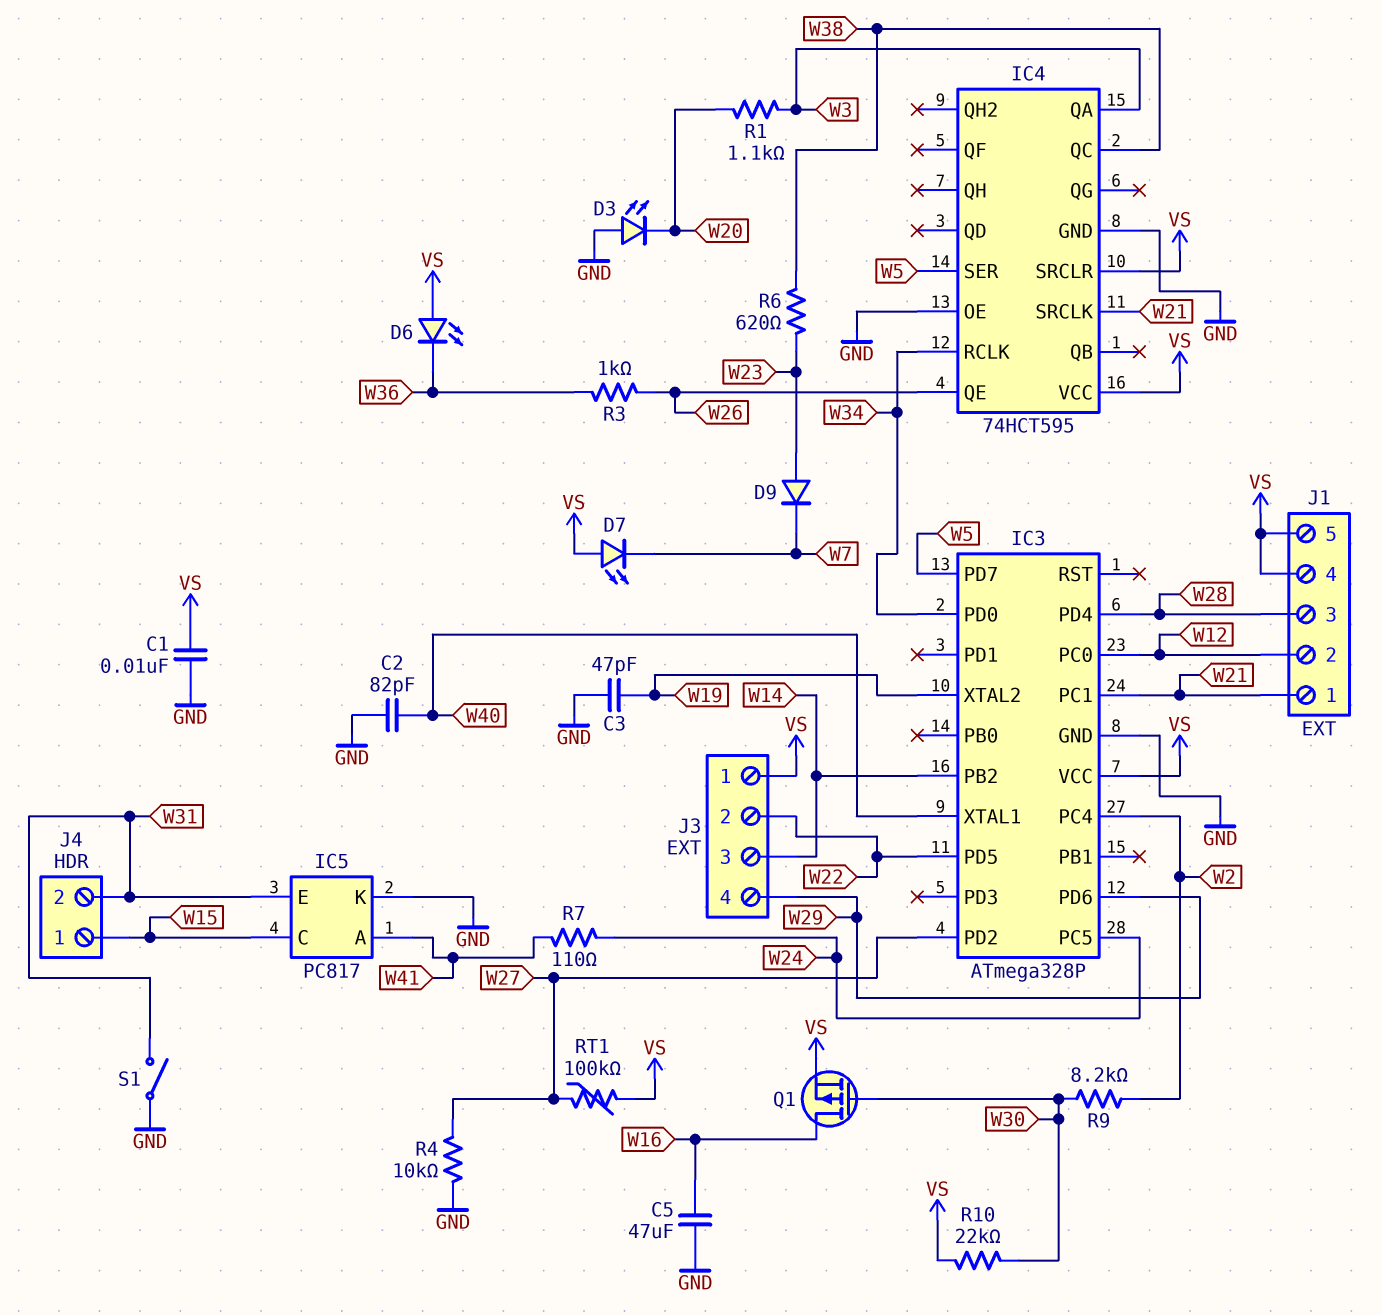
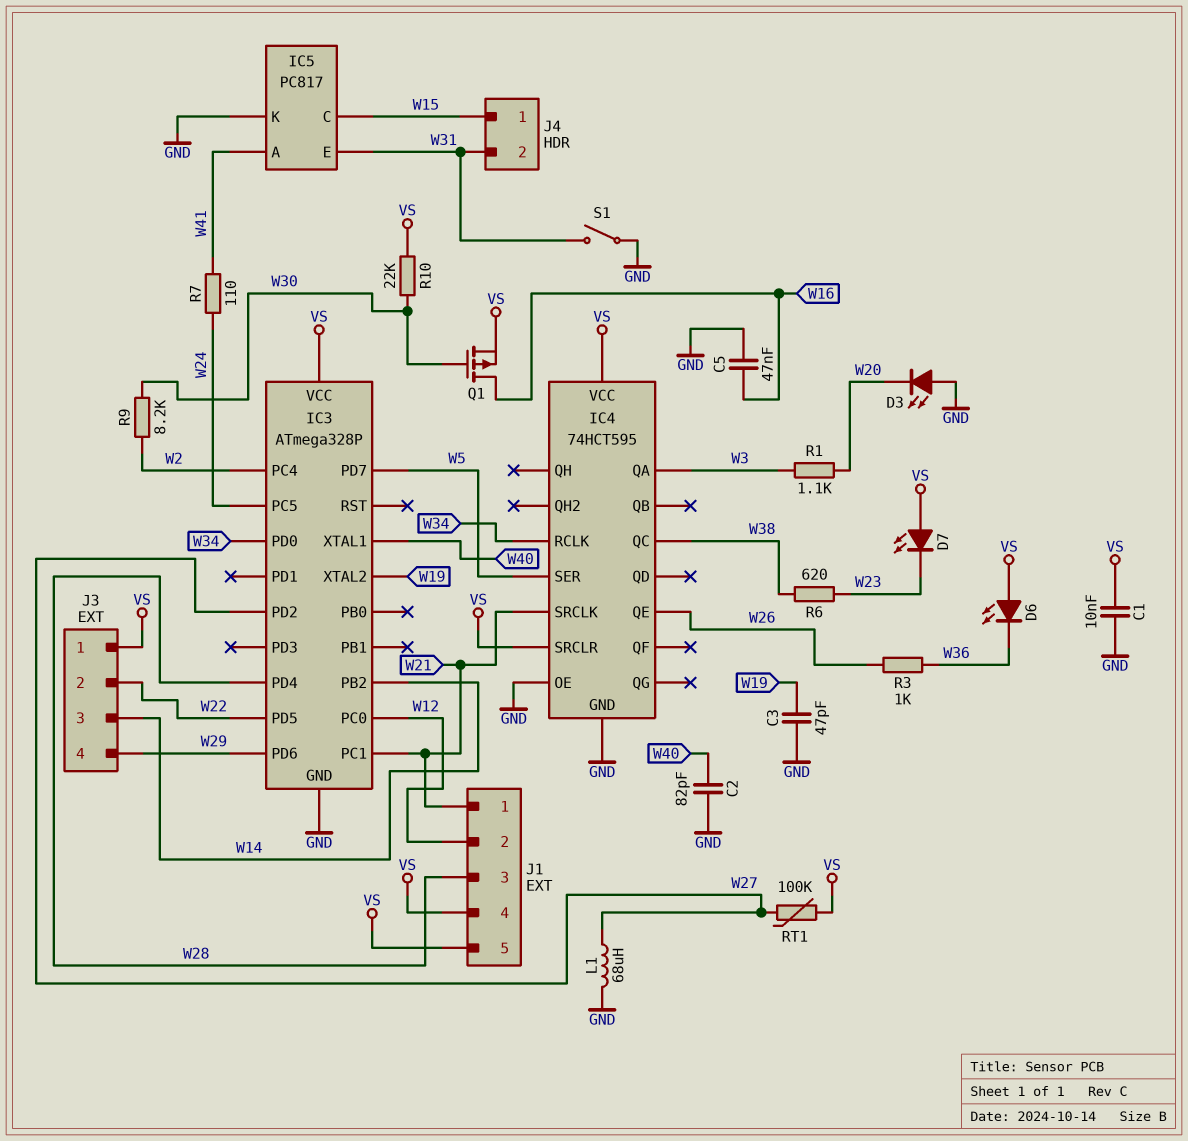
C5: 47uF (GND, W16) -> 47nF (GND, W16)
D7: LED (A VS, K W7) -> LED (A VS, K W23)
D9: diode (A W23, K W7) -> none
L1: none -> 68uH (GND, W27)
R4: 10k (GND, W27) -> none

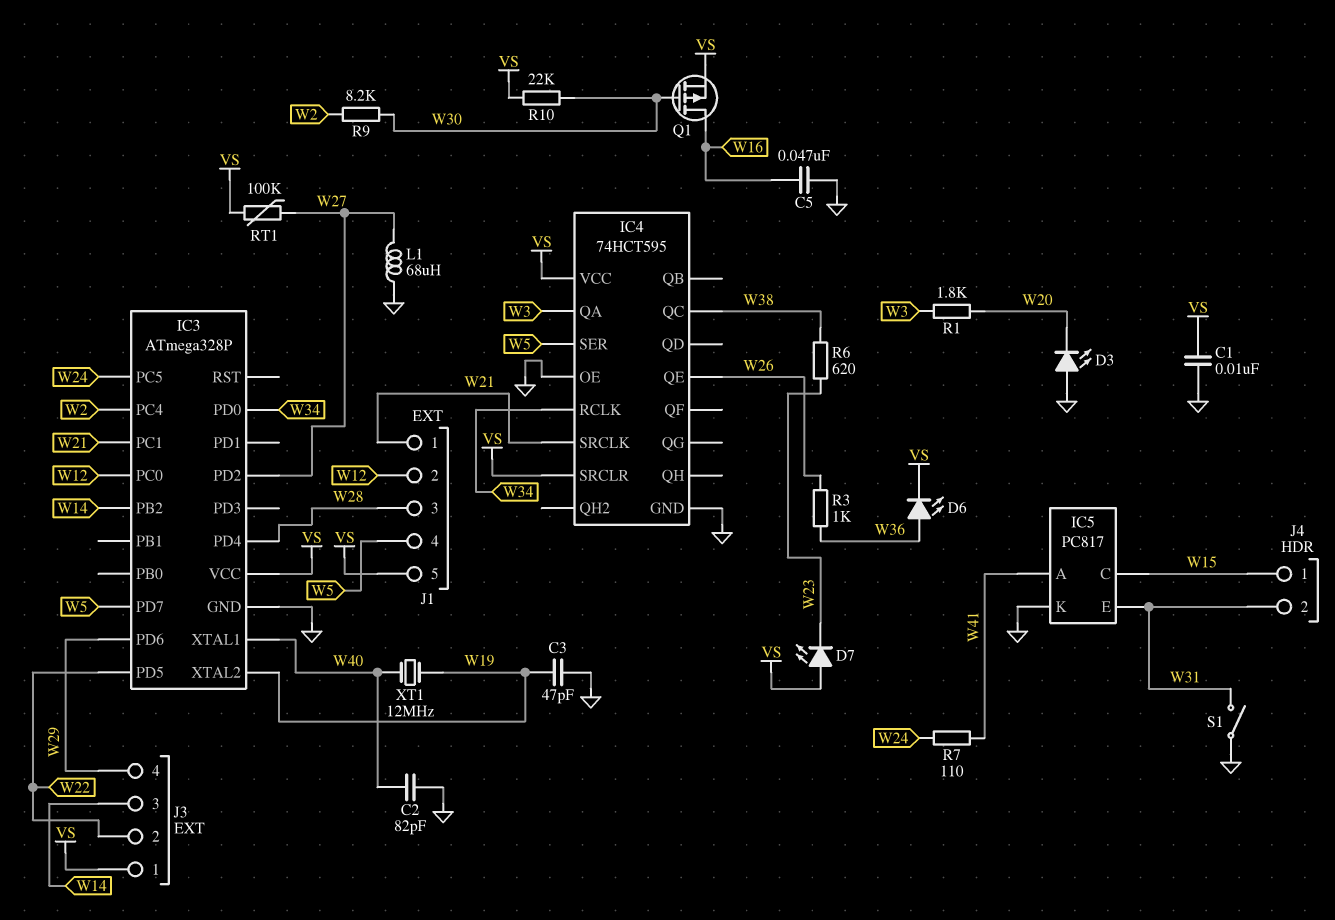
D6: LED (A VS, K W36) -> LED (A W36, K VS)
J1 pin 4: VS -> W5
R1: 1.1k (W3, W20) -> 1.8k (W3, W20)
XT1: none -> 12MHz (W19, W40)

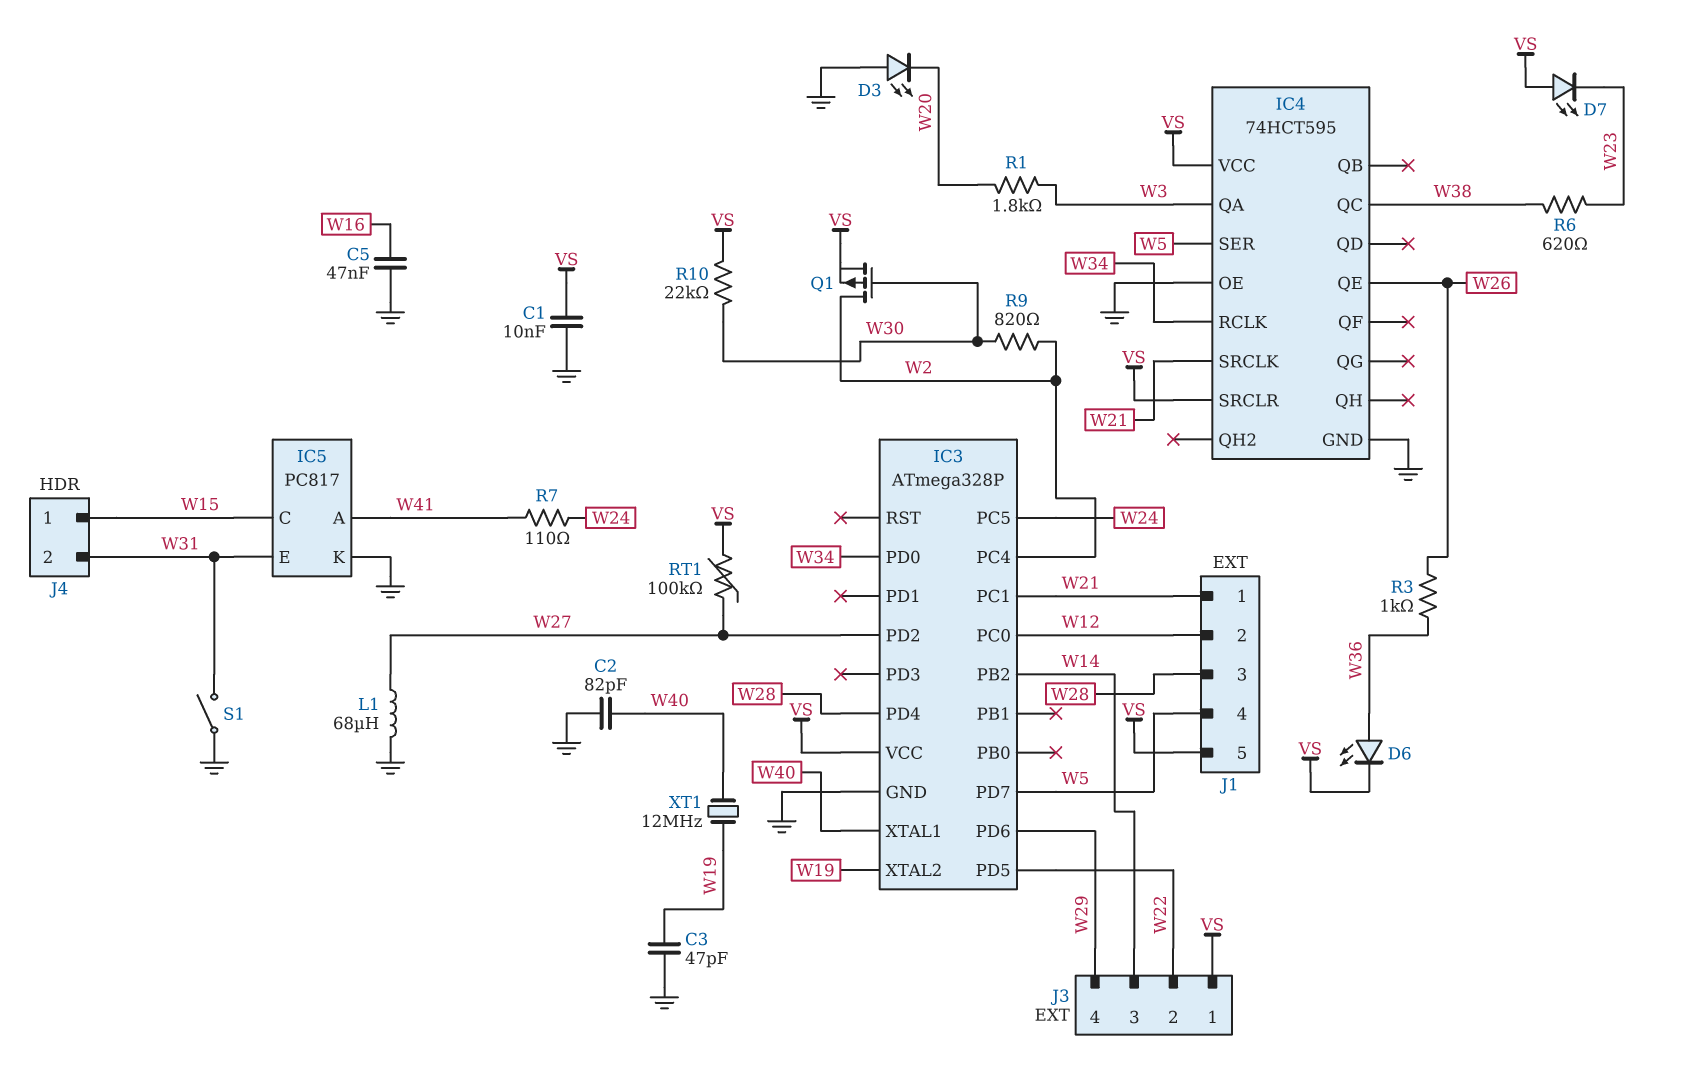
Q1: PMOS (G W30, D W16, S VS) -> PMOS (G W30, D W2, S VS)
R9: 8.2k (W2, W30) -> 820 (W2, W30)

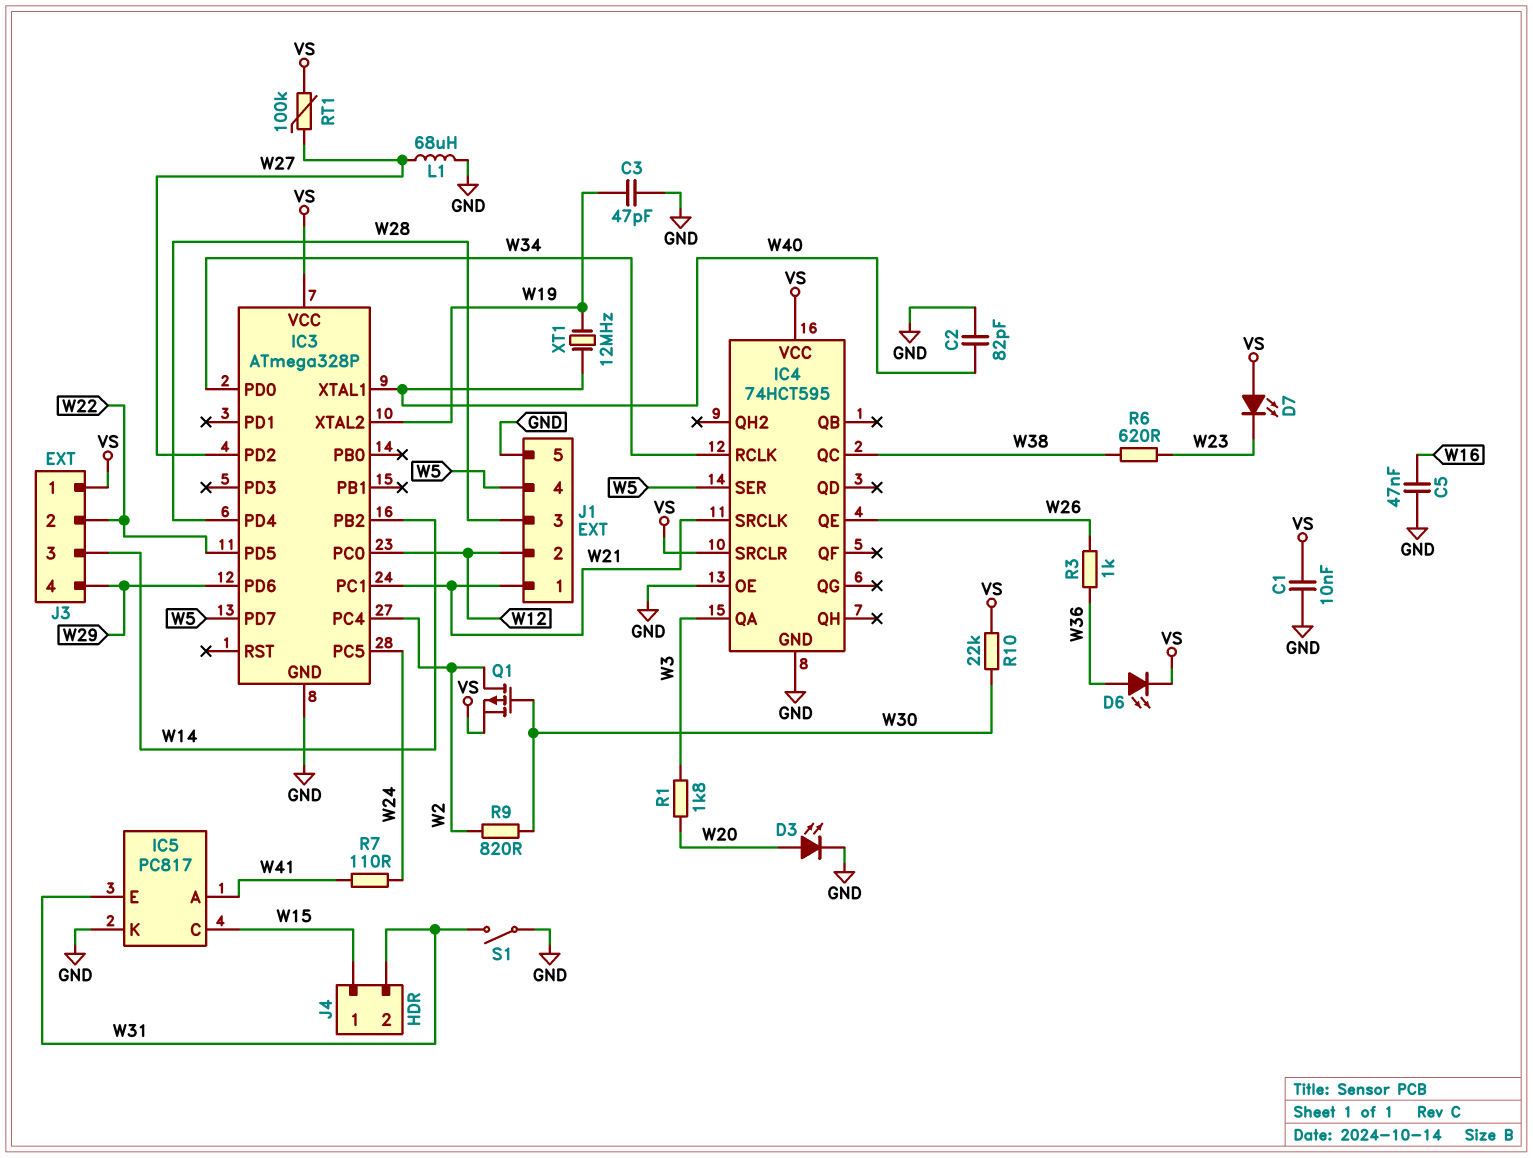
D3: LED (A GND, K W20) -> LED (A W20, K GND)
J1 pin 5: VS -> GND

